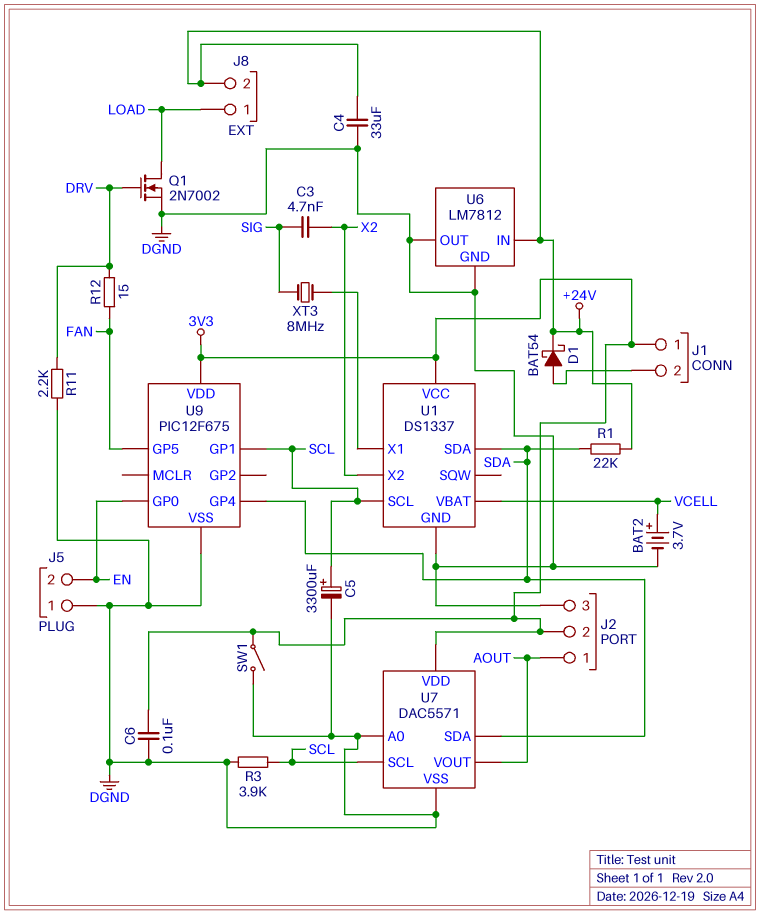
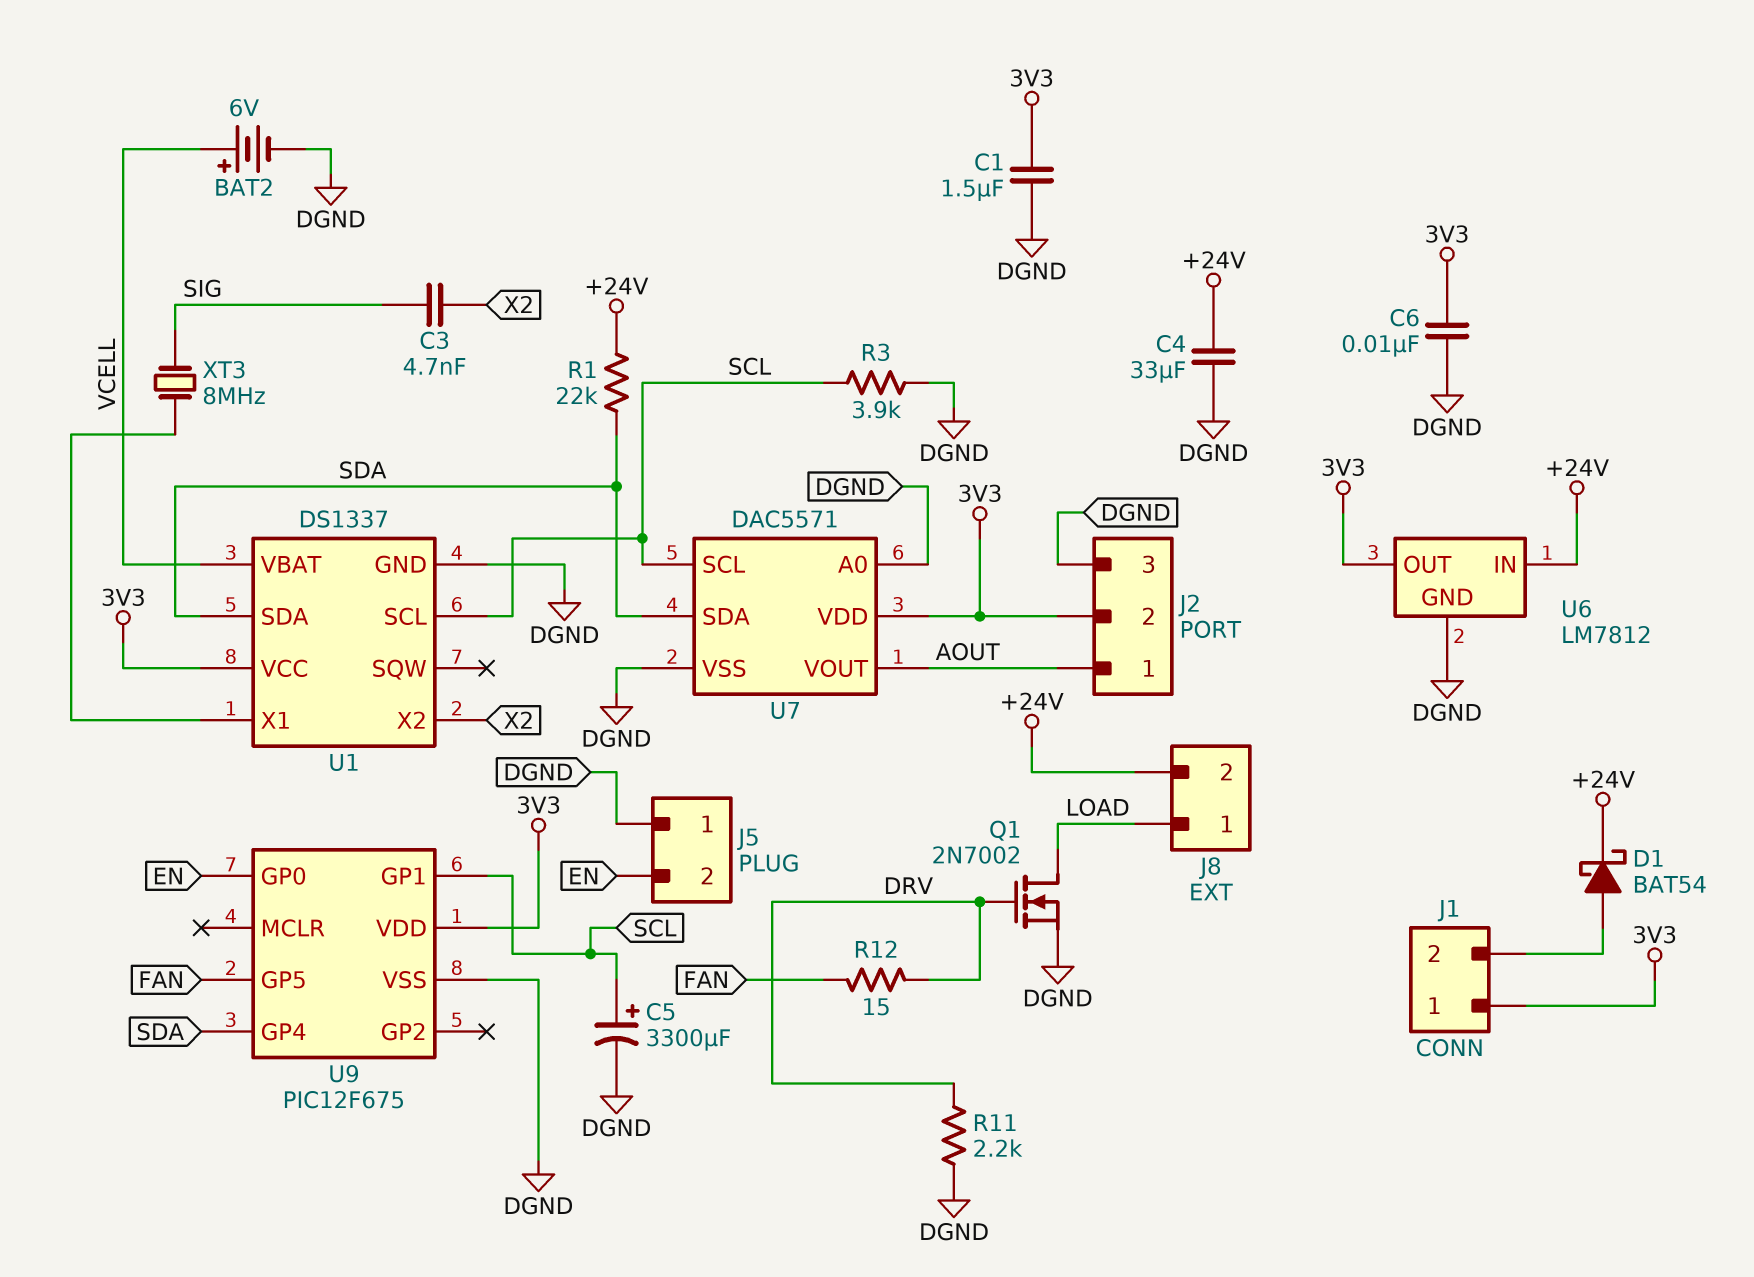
BAT2: 3.7V (plus VCELL, minus DGND) -> 6V (plus VCELL, minus DGND)
C1: none -> 1.5uF (3V3, DGND)
C6: 100nF (3V3, DGND) -> 10nF (3V3, DGND)
SW1: switch (3V3, DGND) -> none
U6 pin OUT: DGND -> 3V3

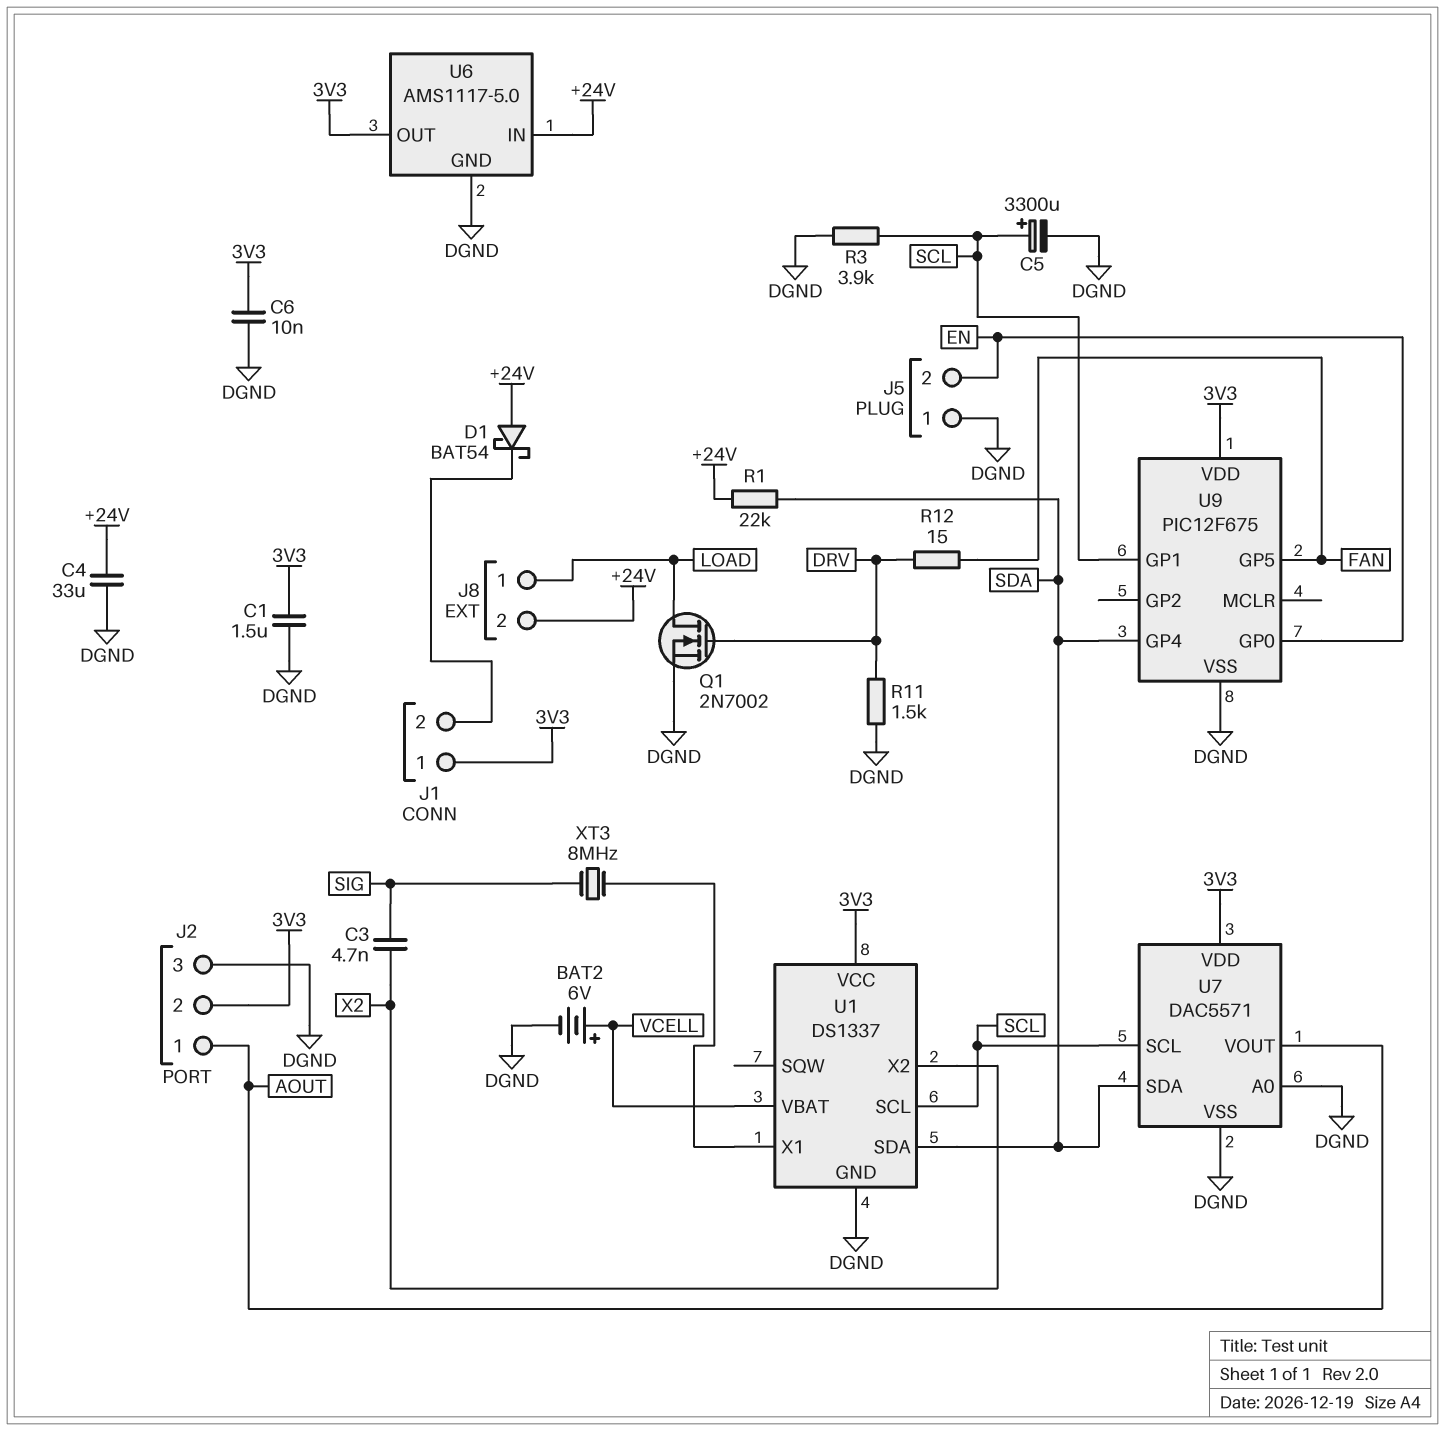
D1: schottky BAT54 (A J1/2, K +24V) -> schottky BAT54 (A +24V, K J1/2)
R11: 2.2k (DGND, DRV) -> 1.5k (DGND, DRV)
U6: LM7812 -> AMS1117-5.0

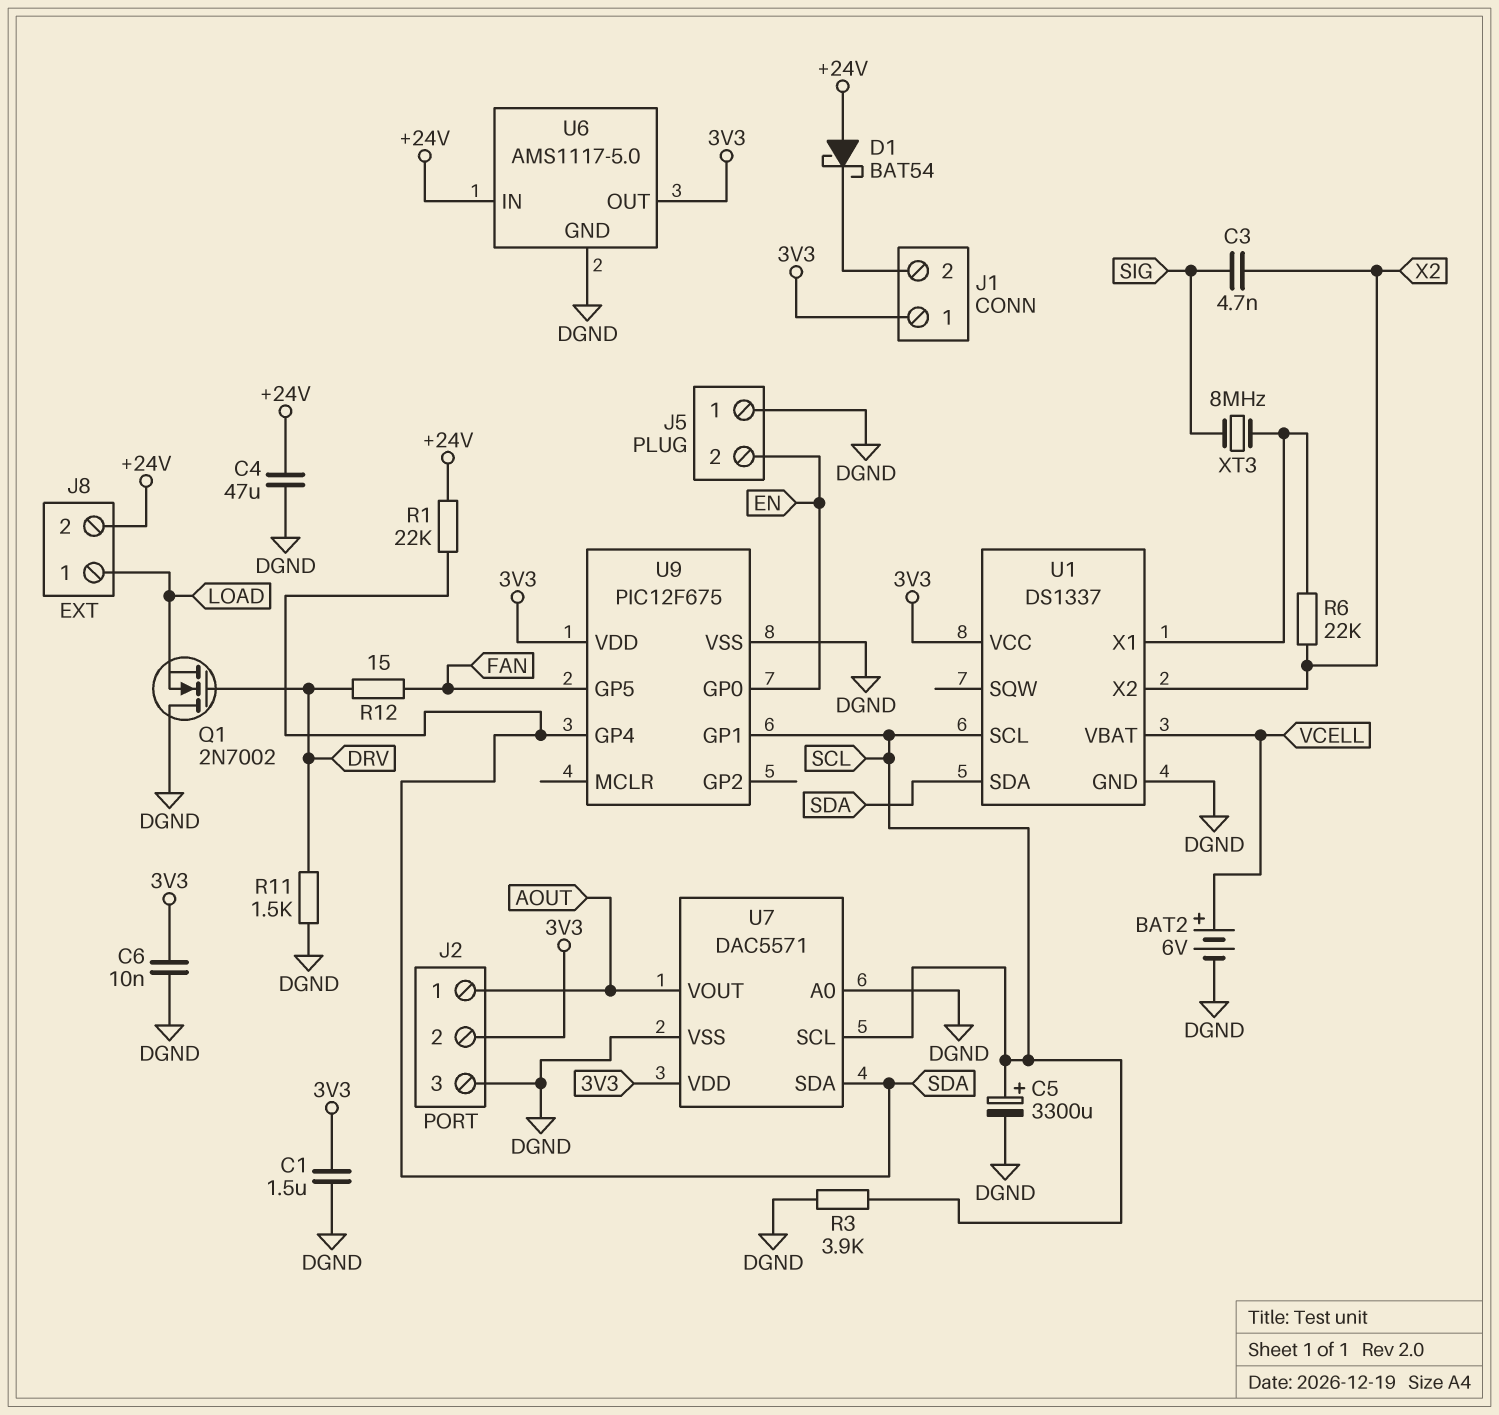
C4: 33uF (+24V, DGND) -> 47uF (+24V, DGND)
Q1: NMOS 2N7002 (G DRV, D LOAD, S DGND) -> NMOS 2N7002 (G DRV, D DGND, S LOAD)
R6: none -> 22k (U1/X1, X2)

